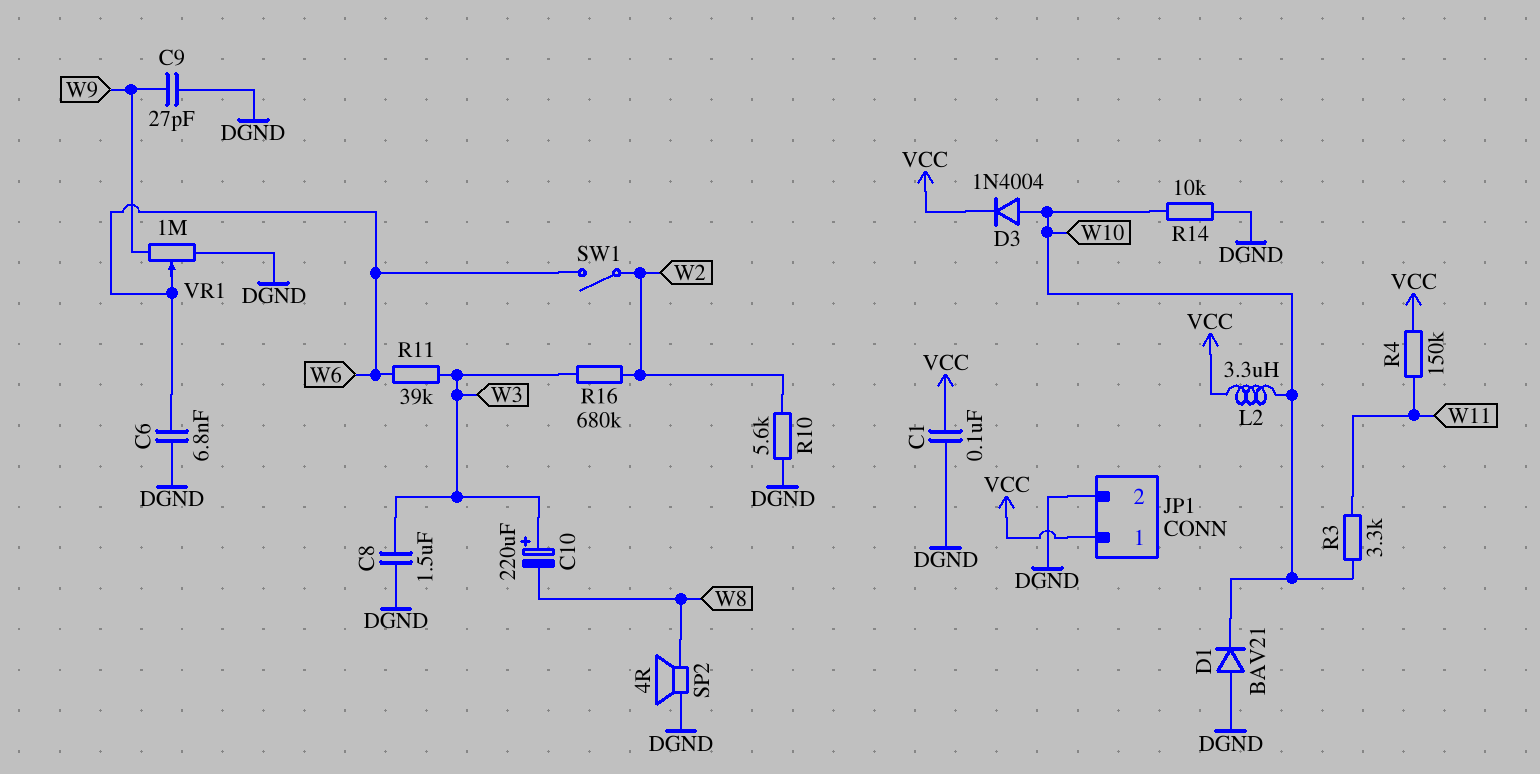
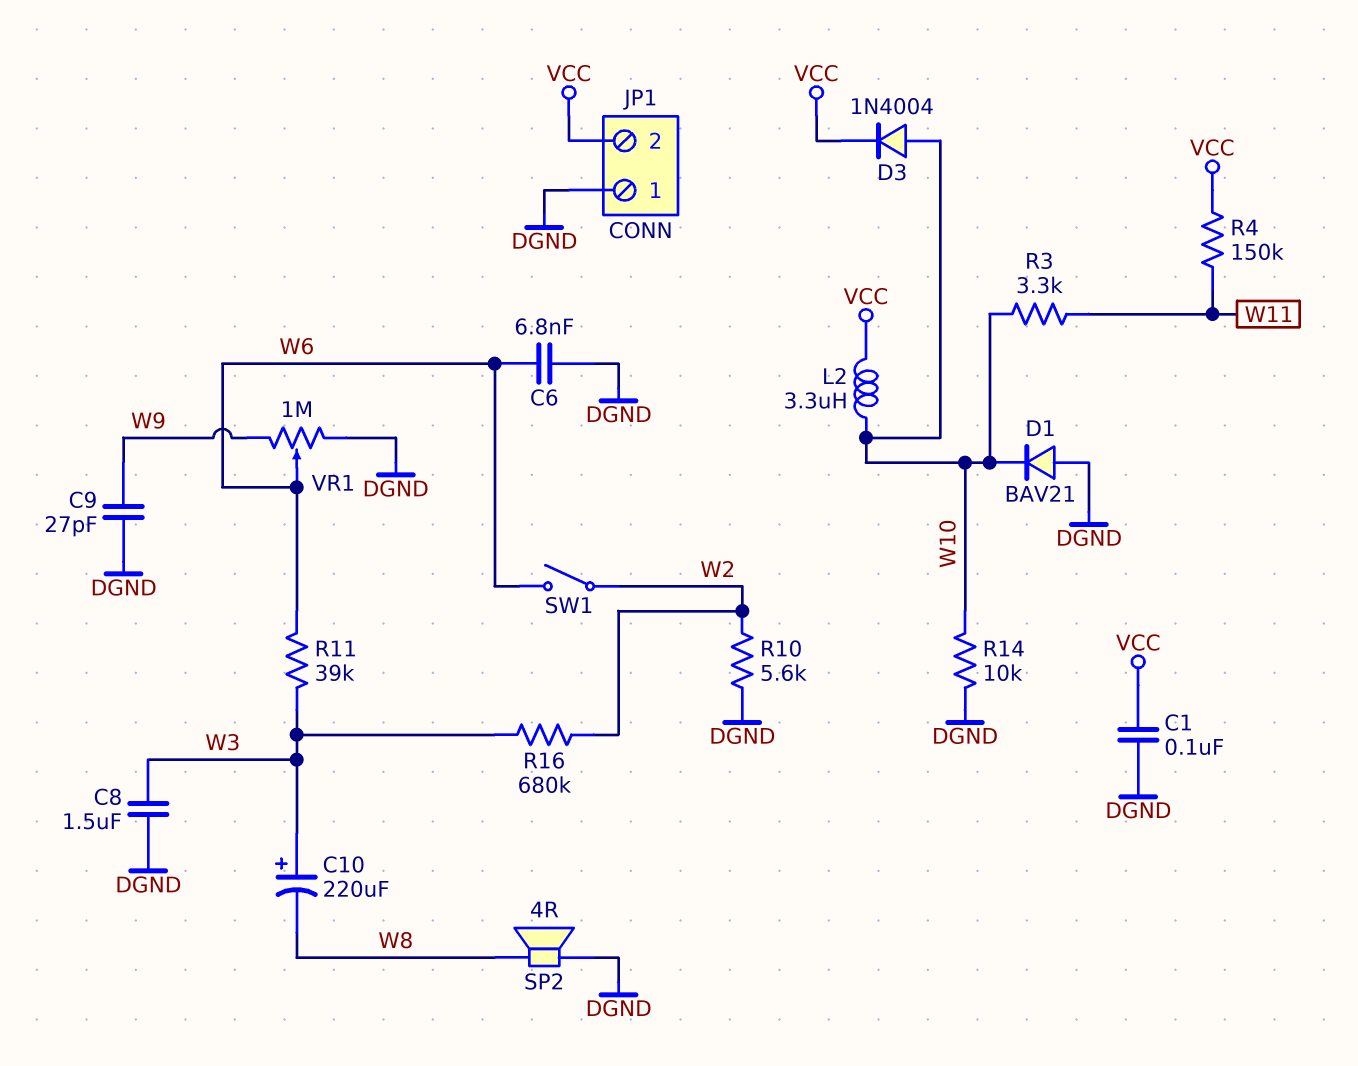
JP1 pin 1: VCC -> DGND
JP1 pin 2: DGND -> VCC

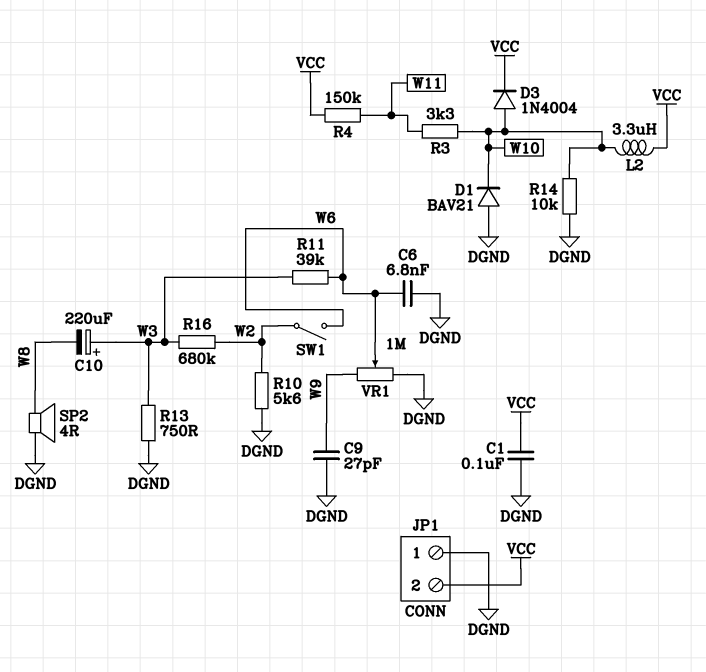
C8: 1.5uF (DGND, W3) -> none
R13: none -> 750 (DGND, W3)

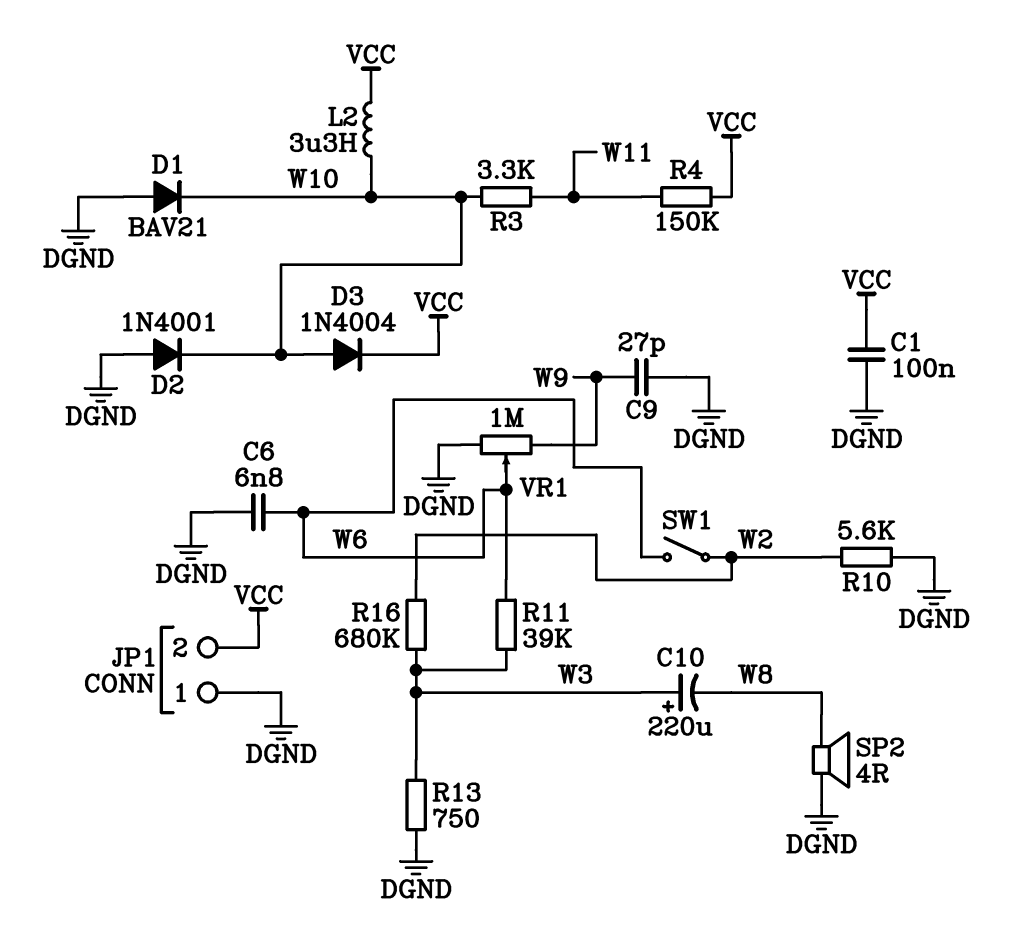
D2: none -> diode 1N4001 (A DGND, K W10)
R14: 10k (DGND, W10) -> none

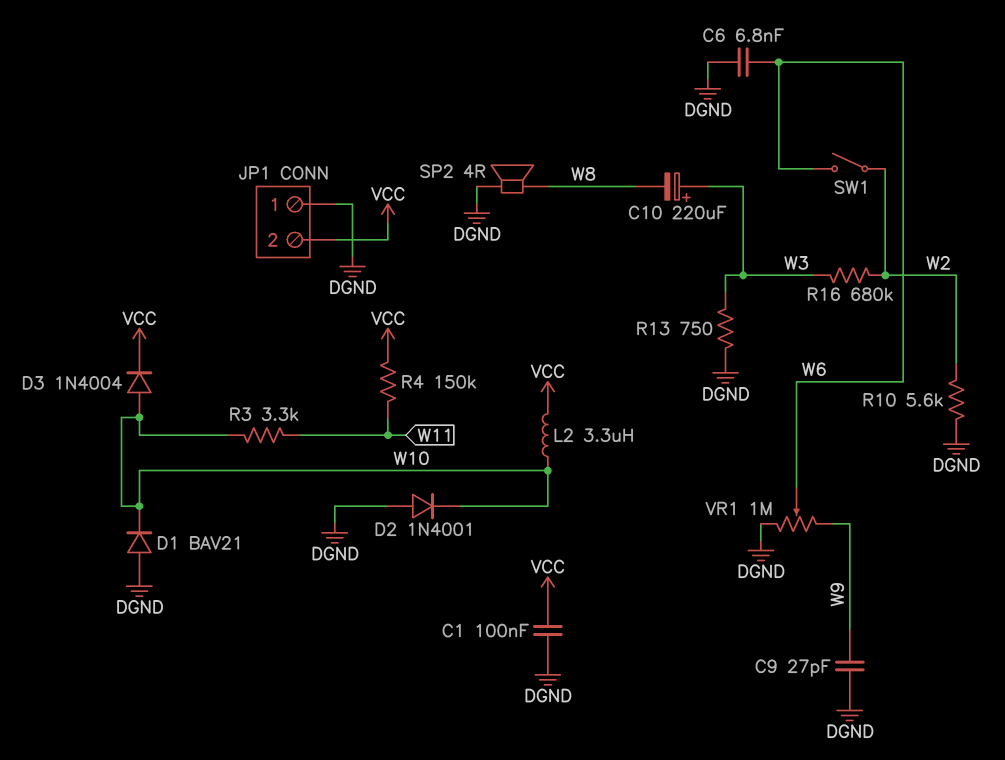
R11: 39k (W3, W6) -> none

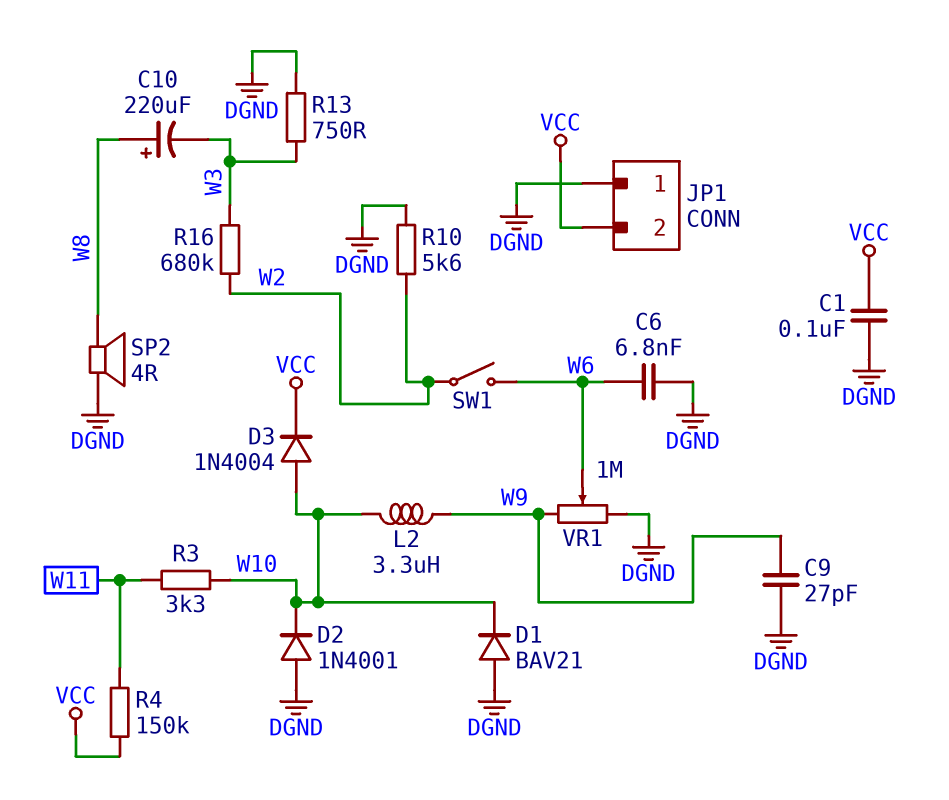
C10: 220uF (plus W3, minus W8) -> 220uF (plus W8, minus W3)
L2: 3.3uH (VCC, W10) -> 3.3uH (W9, W10)

